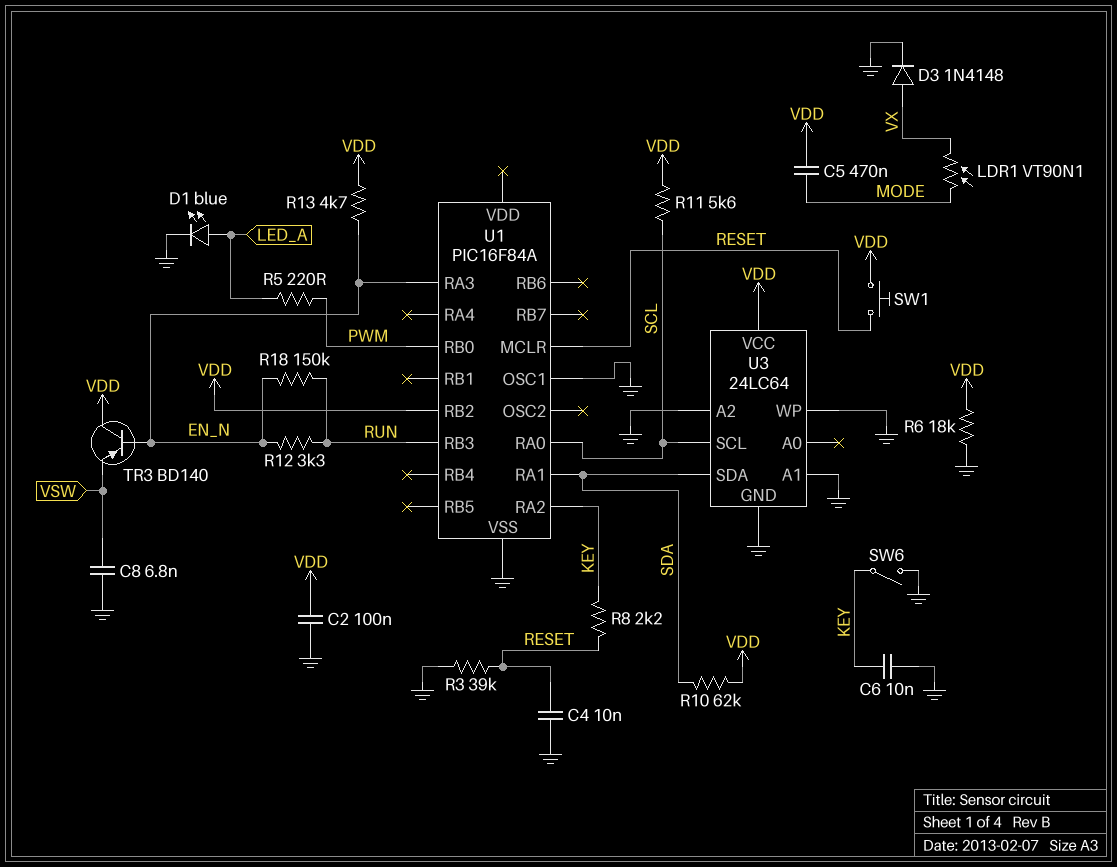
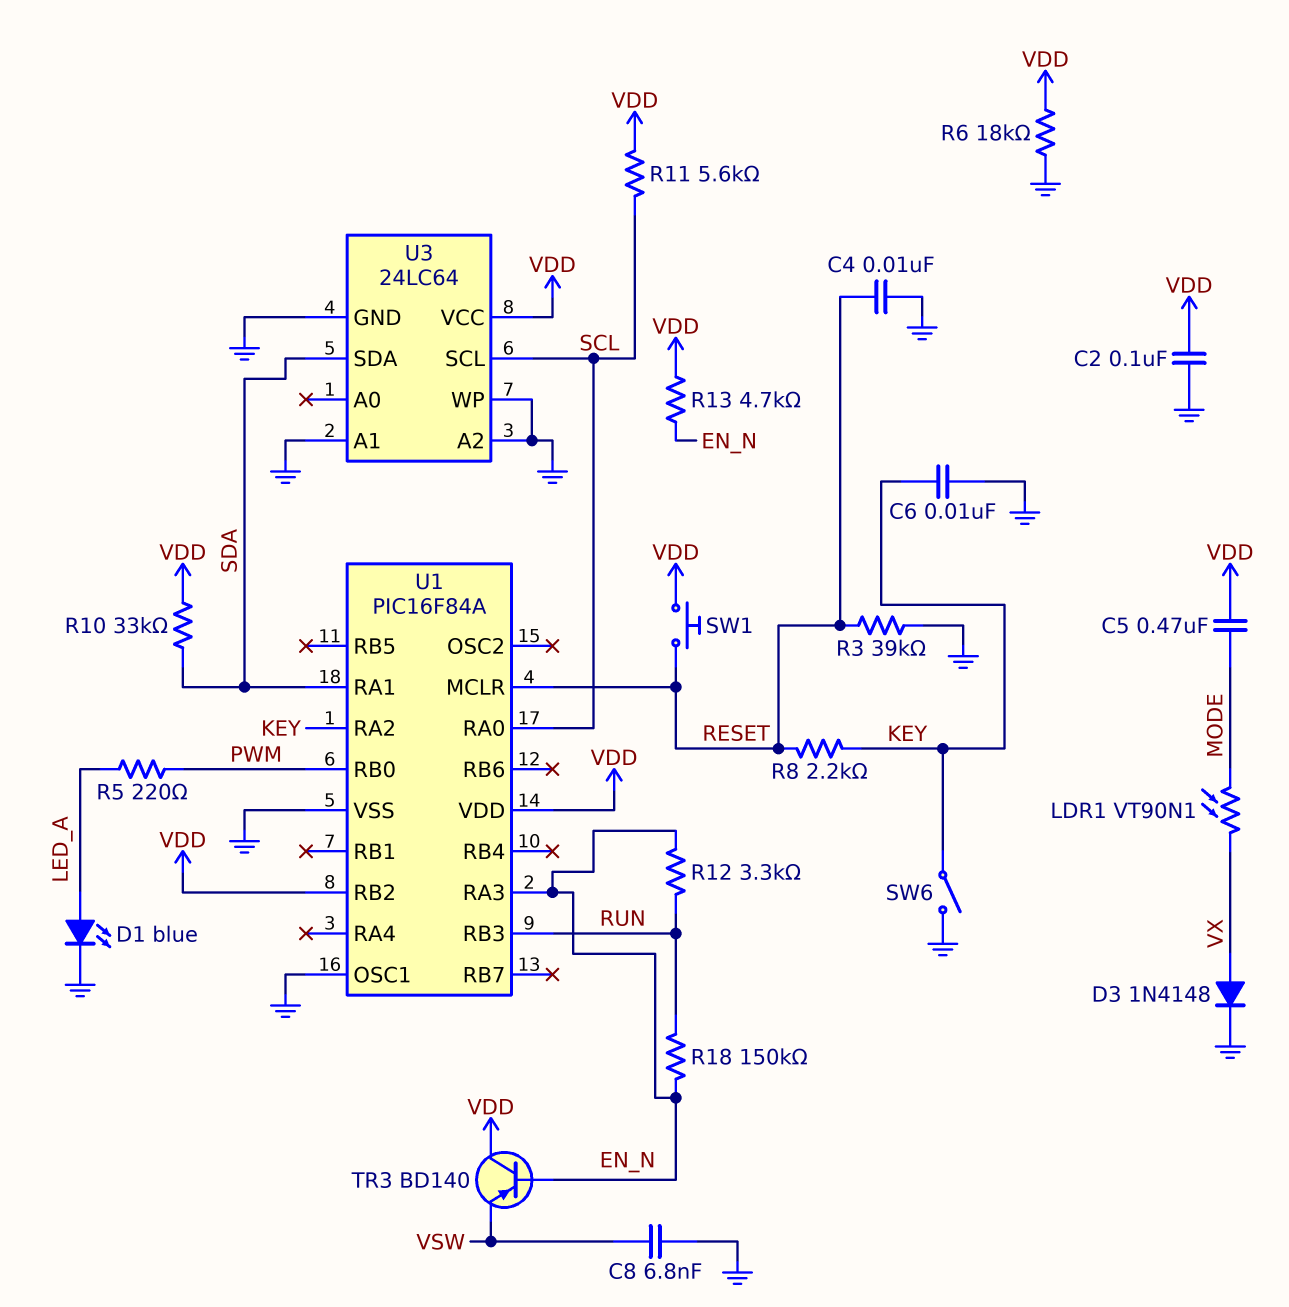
R10: 62k (SDA, VDD) -> 33k (SDA, VDD)
U1 pin VDD: none -> VDD

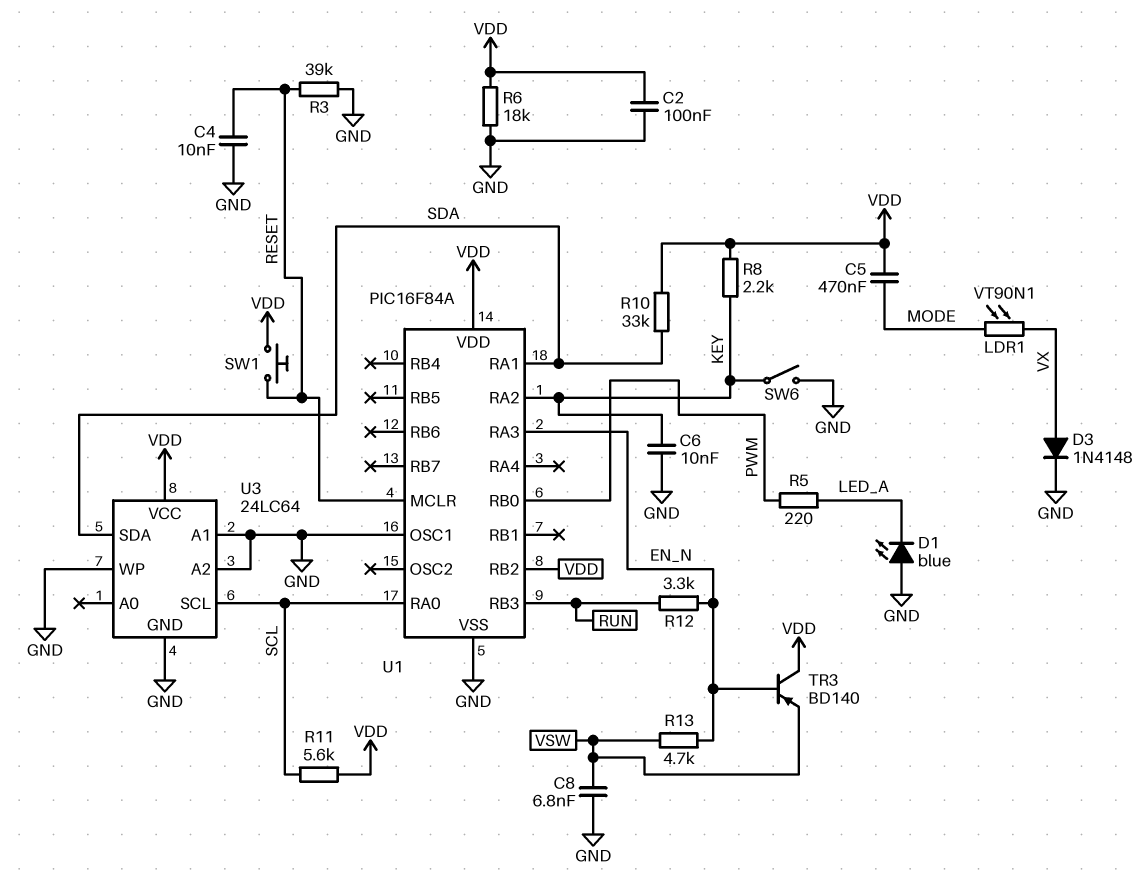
D1: LED blue (A LED_A, K GND) -> LED blue (A GND, K LED_A)
R8: 2.2k (KEY, RESET) -> 2.2k (KEY, VDD)
R13: 4.7k (EN_N, VDD) -> 4.7k (EN_N, VSW)
R18: 150k (EN_N, RUN) -> none

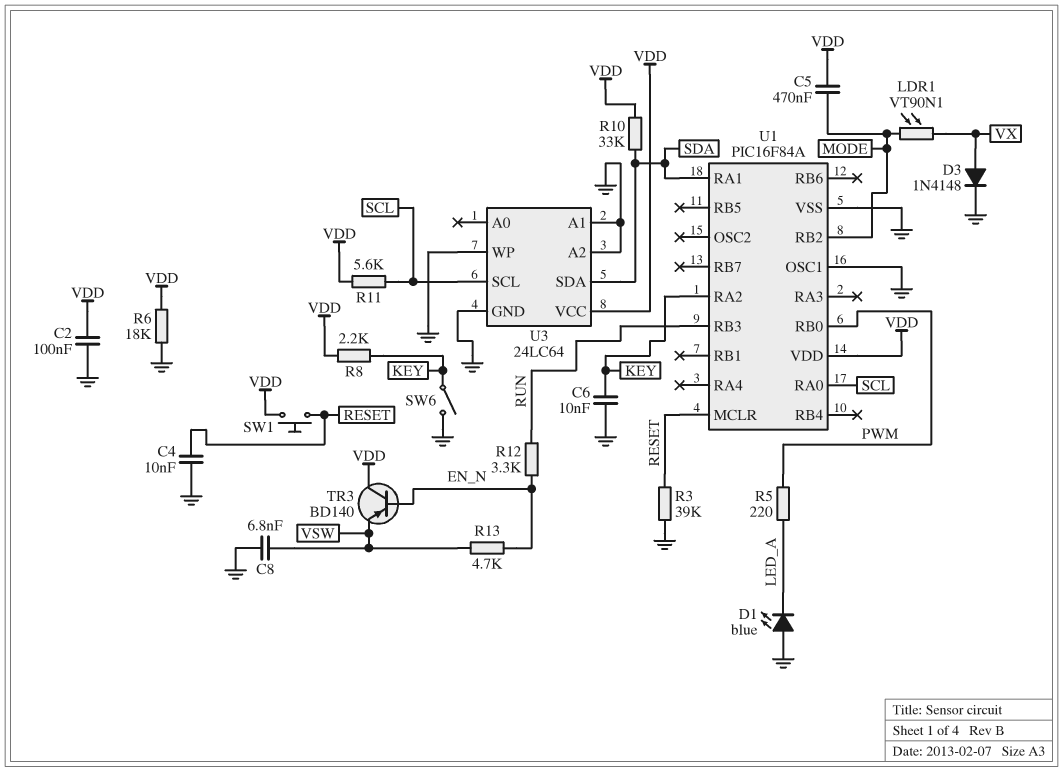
U1 pin RA3: EN_N -> none
U1 pin RB2: VDD -> MODE

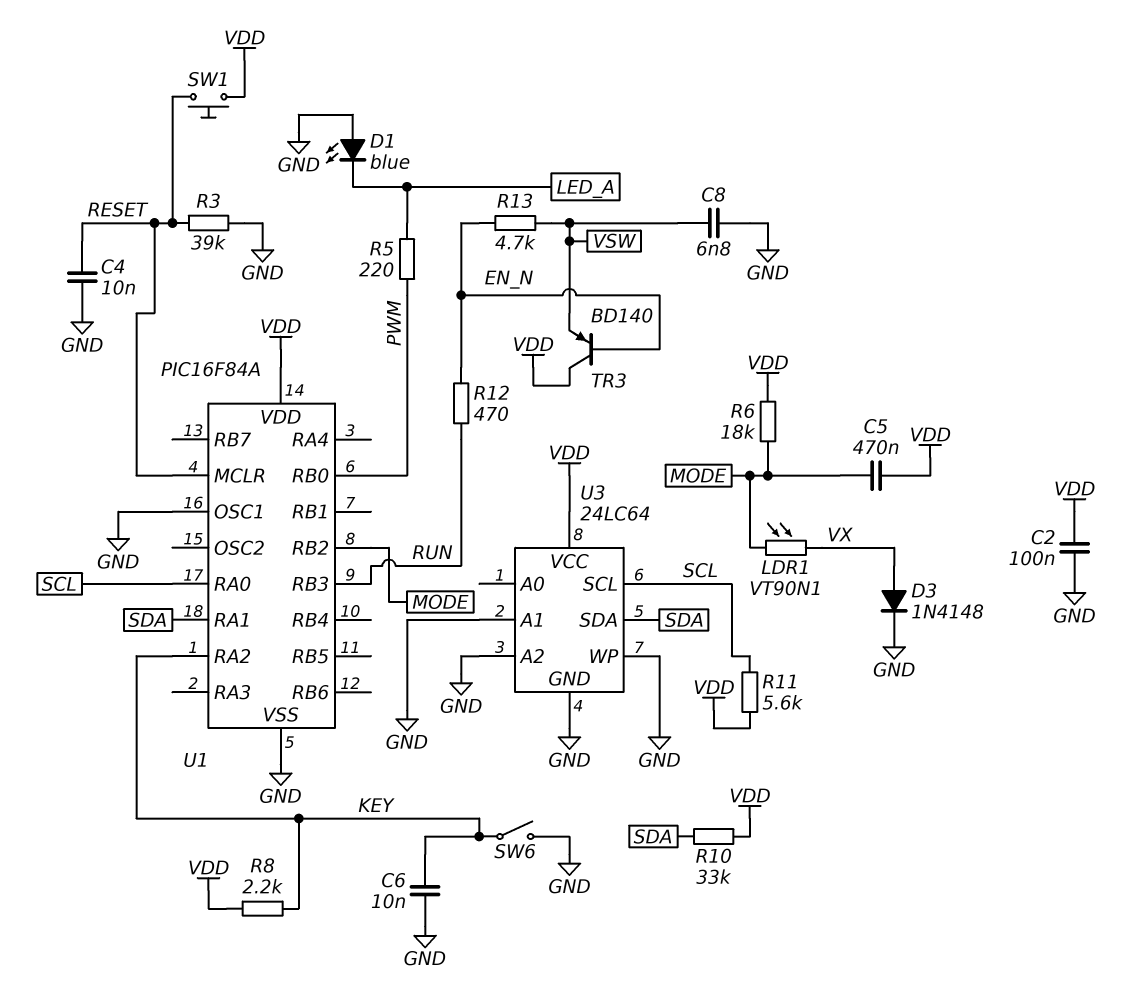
R6: 18k (GND, VDD) -> 18k (MODE, VDD)
R12: 3.3k (EN_N, RUN) -> 470 (EN_N, RUN)

